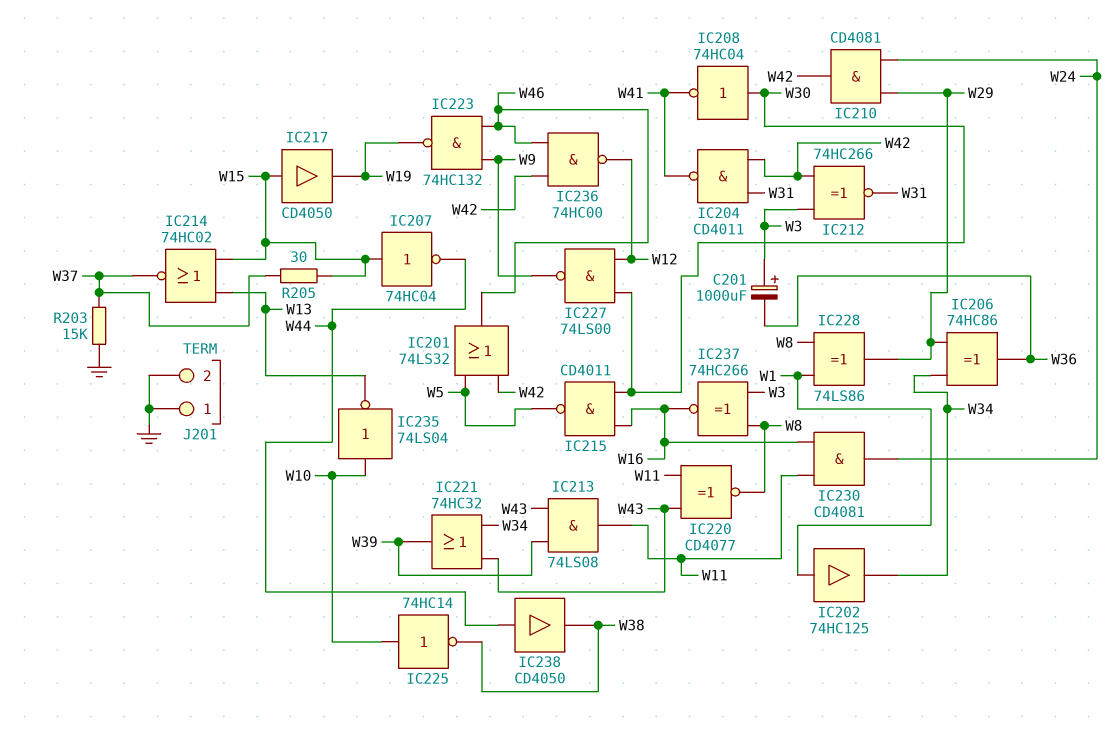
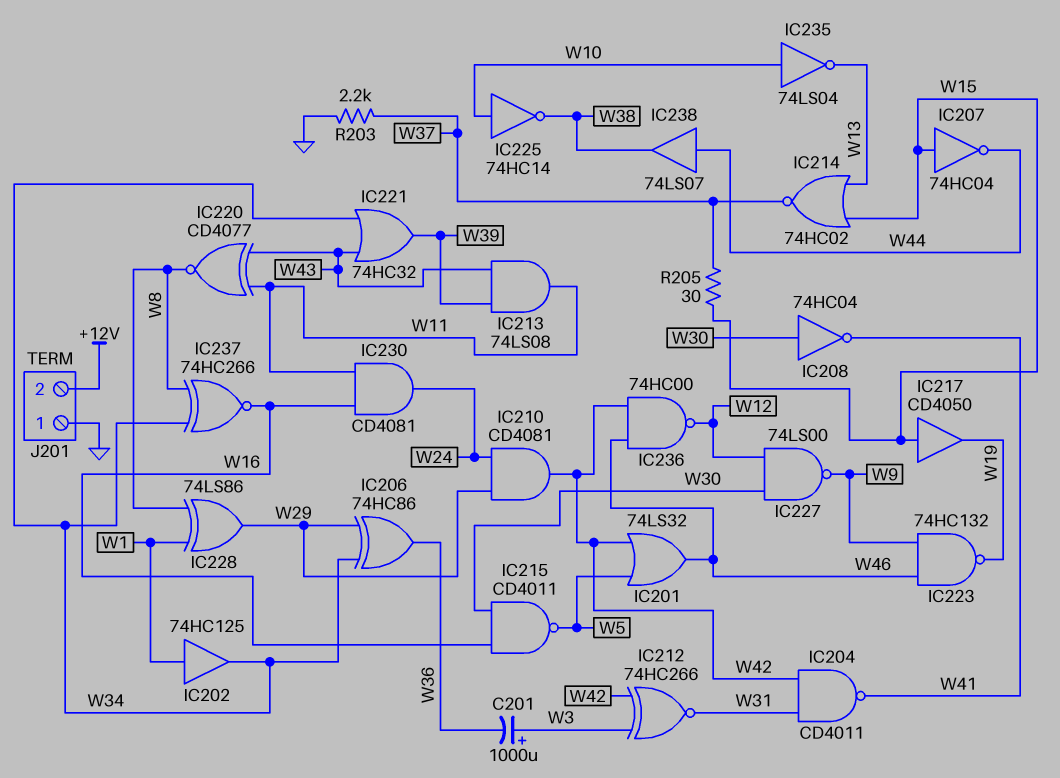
IC237: XNOR 74HC266 (in W3, in W8, out W16) -> XNOR 74HC266 (in W8, in W34, out W16)
IC238: buffer CD4050 (in W44, out W38) -> buffer 74LS07 (in W44, out W38)
J201 pin 2: GND -> +12V
R203: 15k (GND, W37) -> 2.2k (GND, W37)

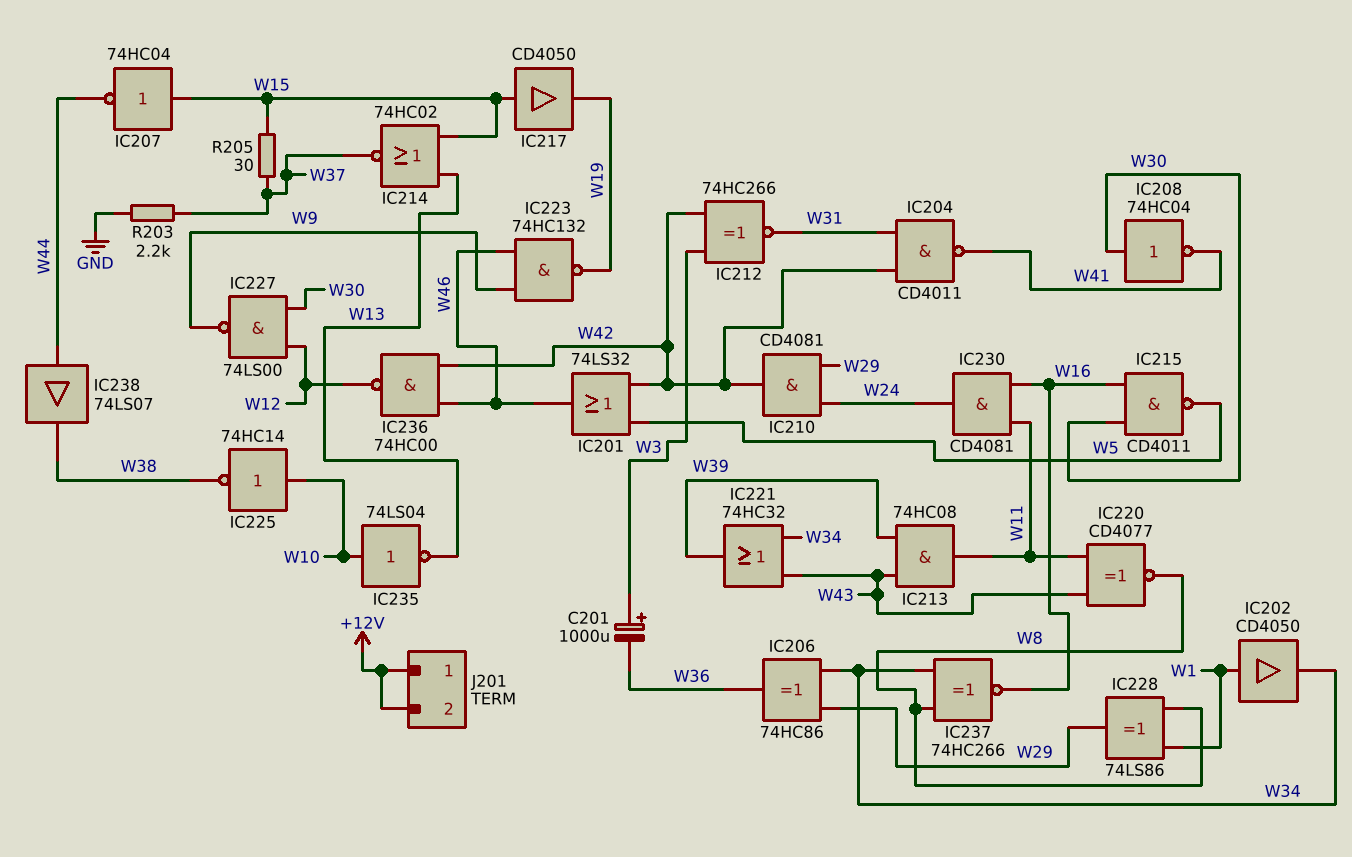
IC202: buffer 74HC125 (in W1, out W34) -> buffer CD4050 (in W1, out W34)
IC213: AND 74LS08 (in W39, in W43, out W11) -> AND 74HC08 (in W39, in W43, out W11)
J201 pin 1: GND -> +12V

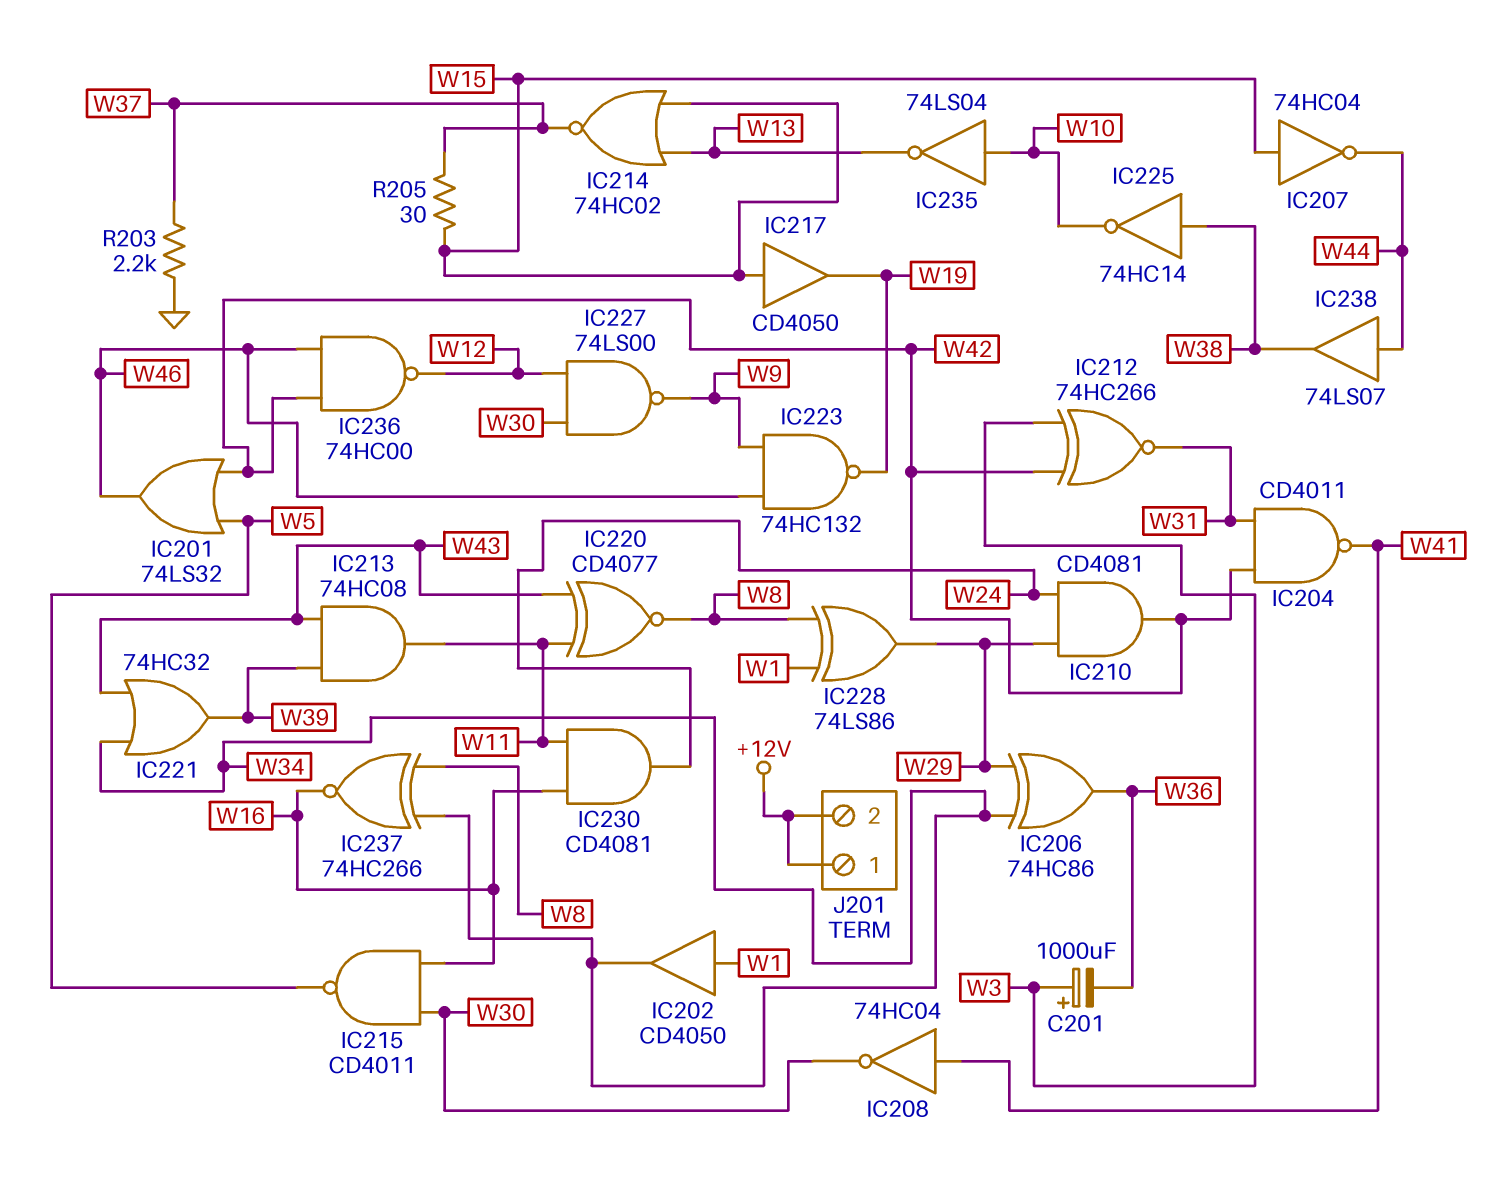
IC208: NOT 74HC04 (in W30, out W41) -> NOT 74HC04 (in W41, out W30)
IC225: NOT 74HC14 (in W10, out W38) -> NOT 74HC14 (in W38, out W10)

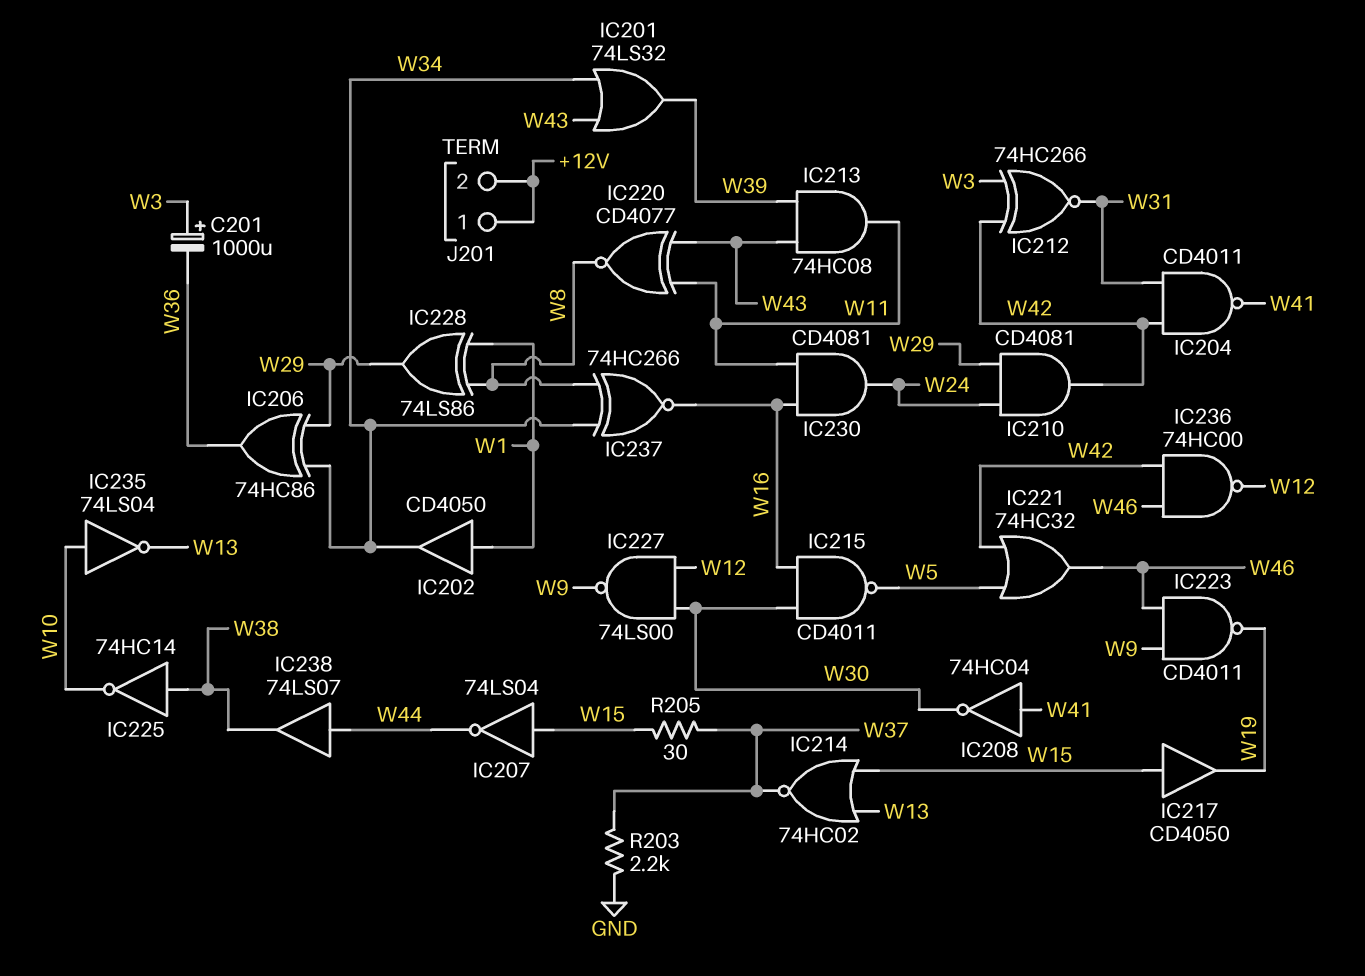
IC201: OR 74LS32 (in W5, in W42, out W46) -> OR 74LS32 (in W34, in W43, out W39)
IC207: NOT 74HC04 (in W15, out W44) -> NOT 74LS04 (in W15, out W44)
IC221: OR 74HC32 (in W34, in W43, out W39) -> OR 74HC32 (in W5, in W42, out W46)
IC223: NAND 74HC132 (in W9, in W46, out W19) -> NAND CD4011 (in W9, in W46, out W19)

